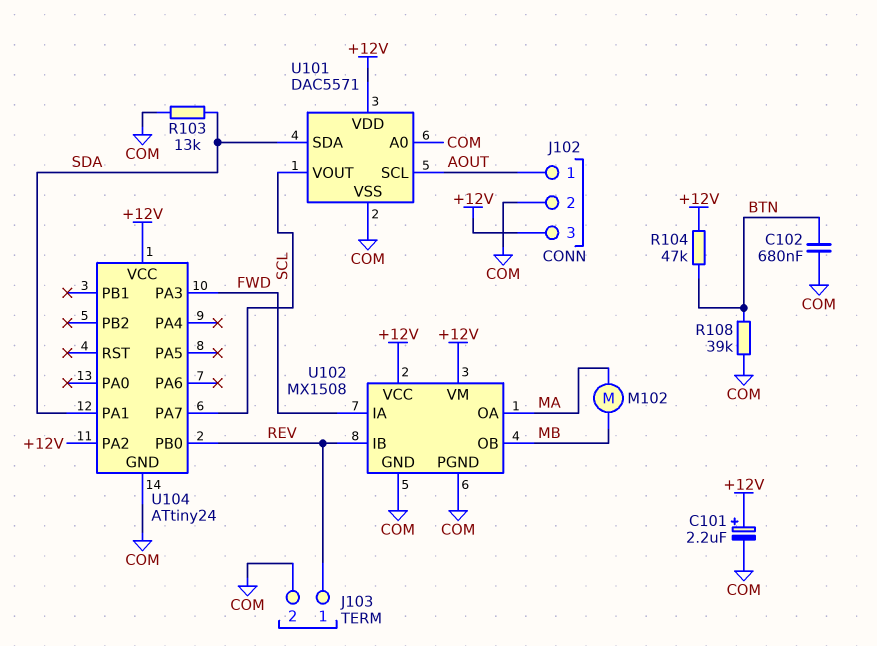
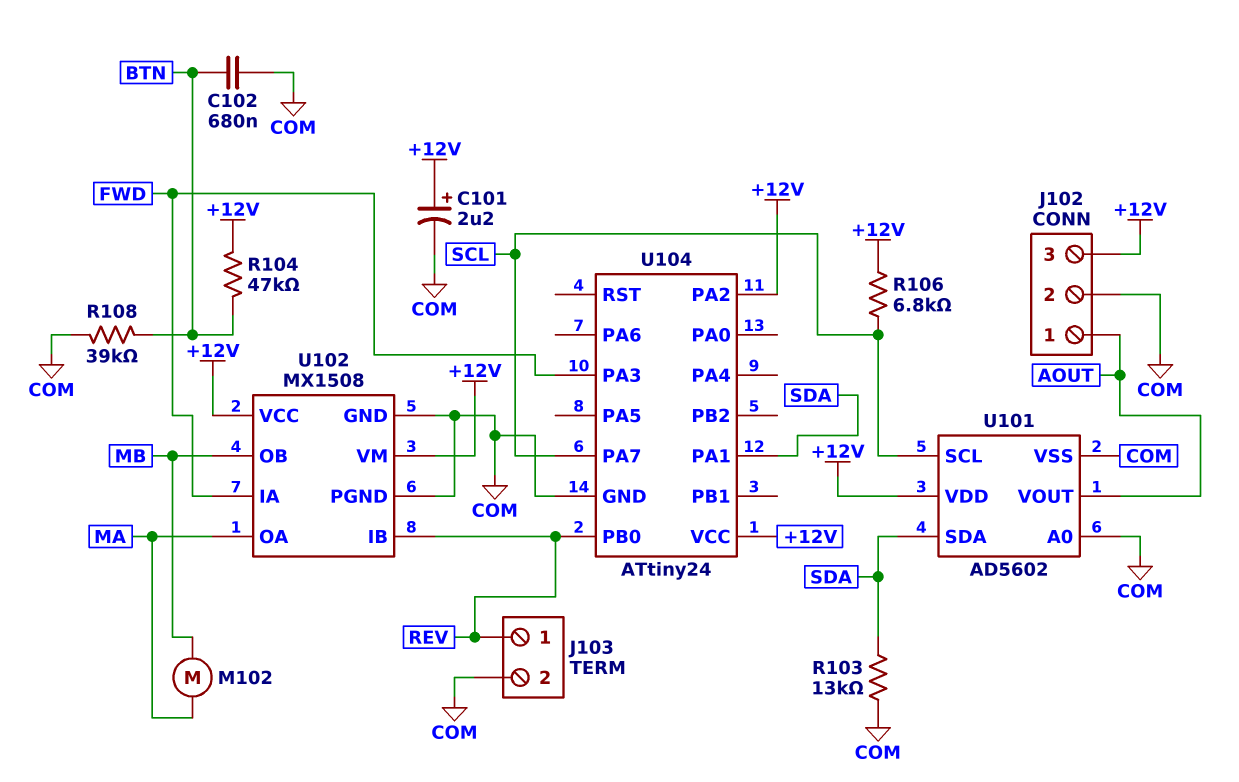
R106: none -> 6.8k (+12V, SCL)
U101: DAC5571 -> AD5602
U101 pin SCL: AOUT -> SCL
U101 pin VOUT: SCL -> AOUT

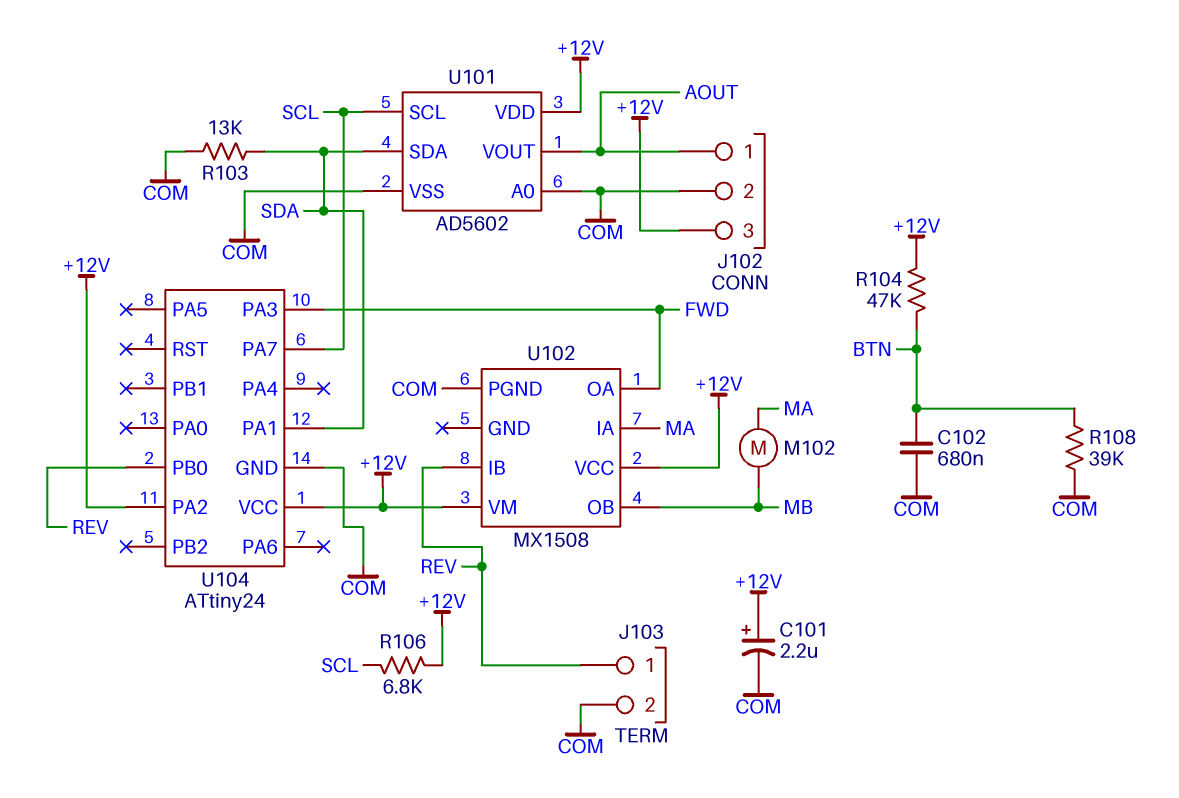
U102 pin GND: COM -> none
U102 pin IA: FWD -> MA
U102 pin OA: MA -> FWD

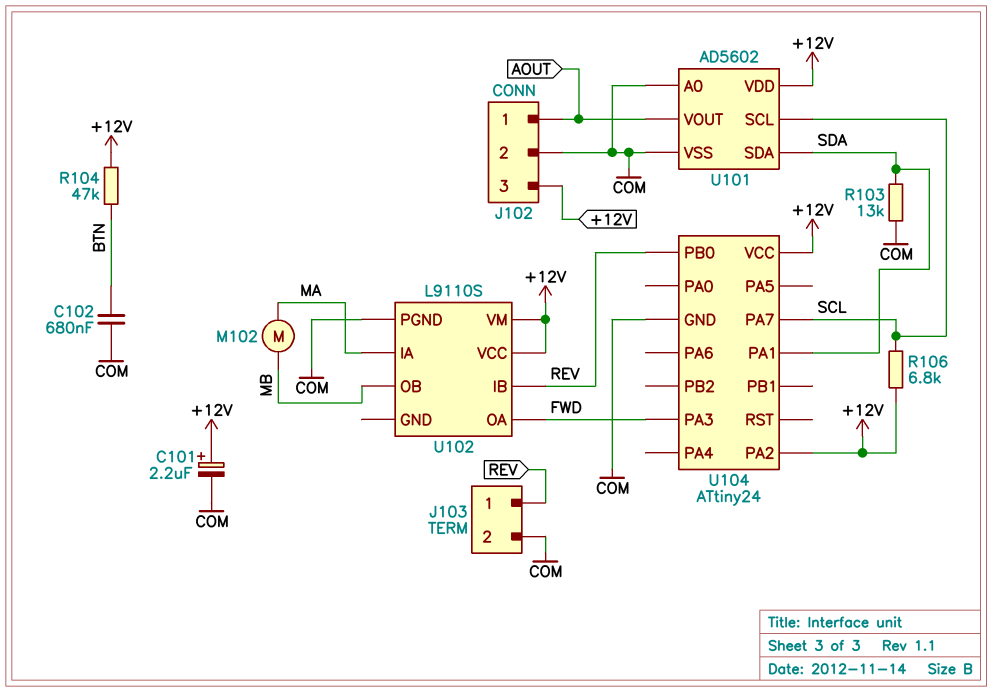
R108: 39k (BTN, COM) -> none
U102: MX1508 -> L9110S

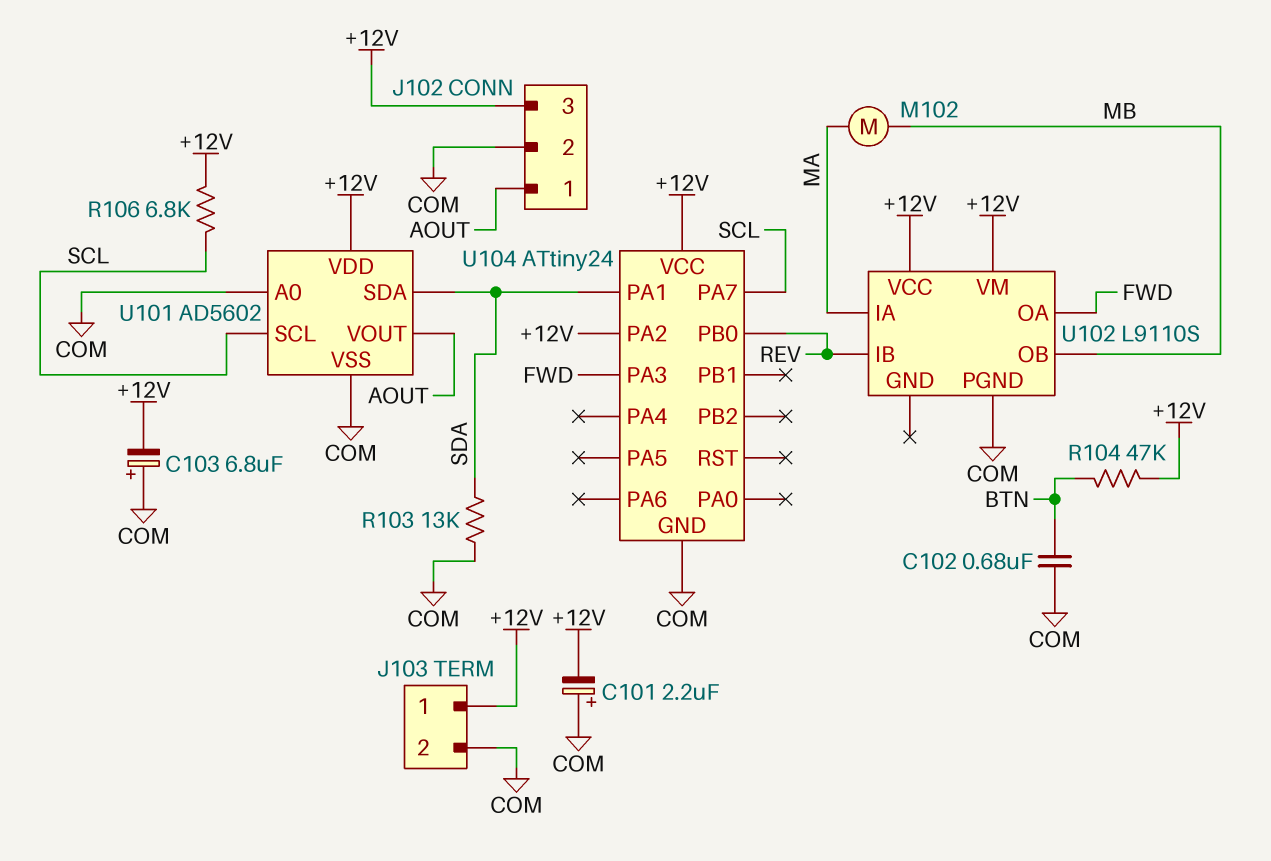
C101: 2.2uF (plus +12V, minus COM) -> 2.2uF (plus COM, minus +12V)
C103: none -> 6.8uF (plus COM, minus +12V)
J103 pin 1: REV -> +12V

